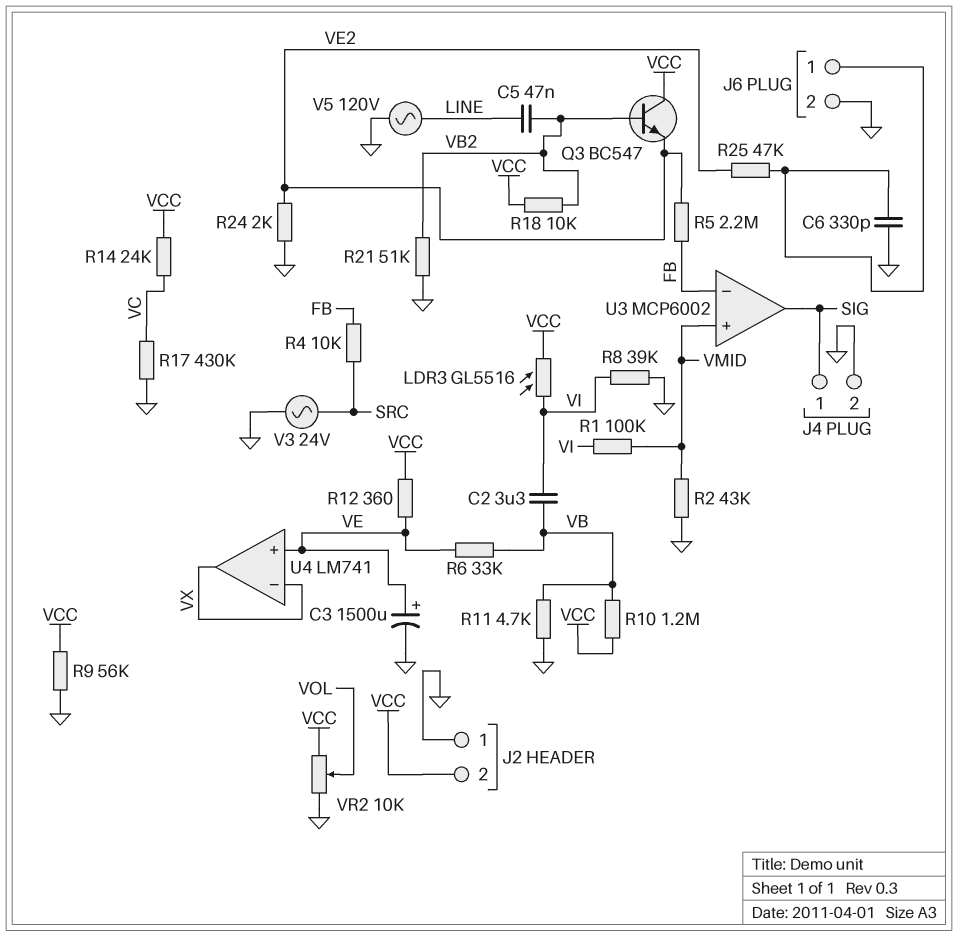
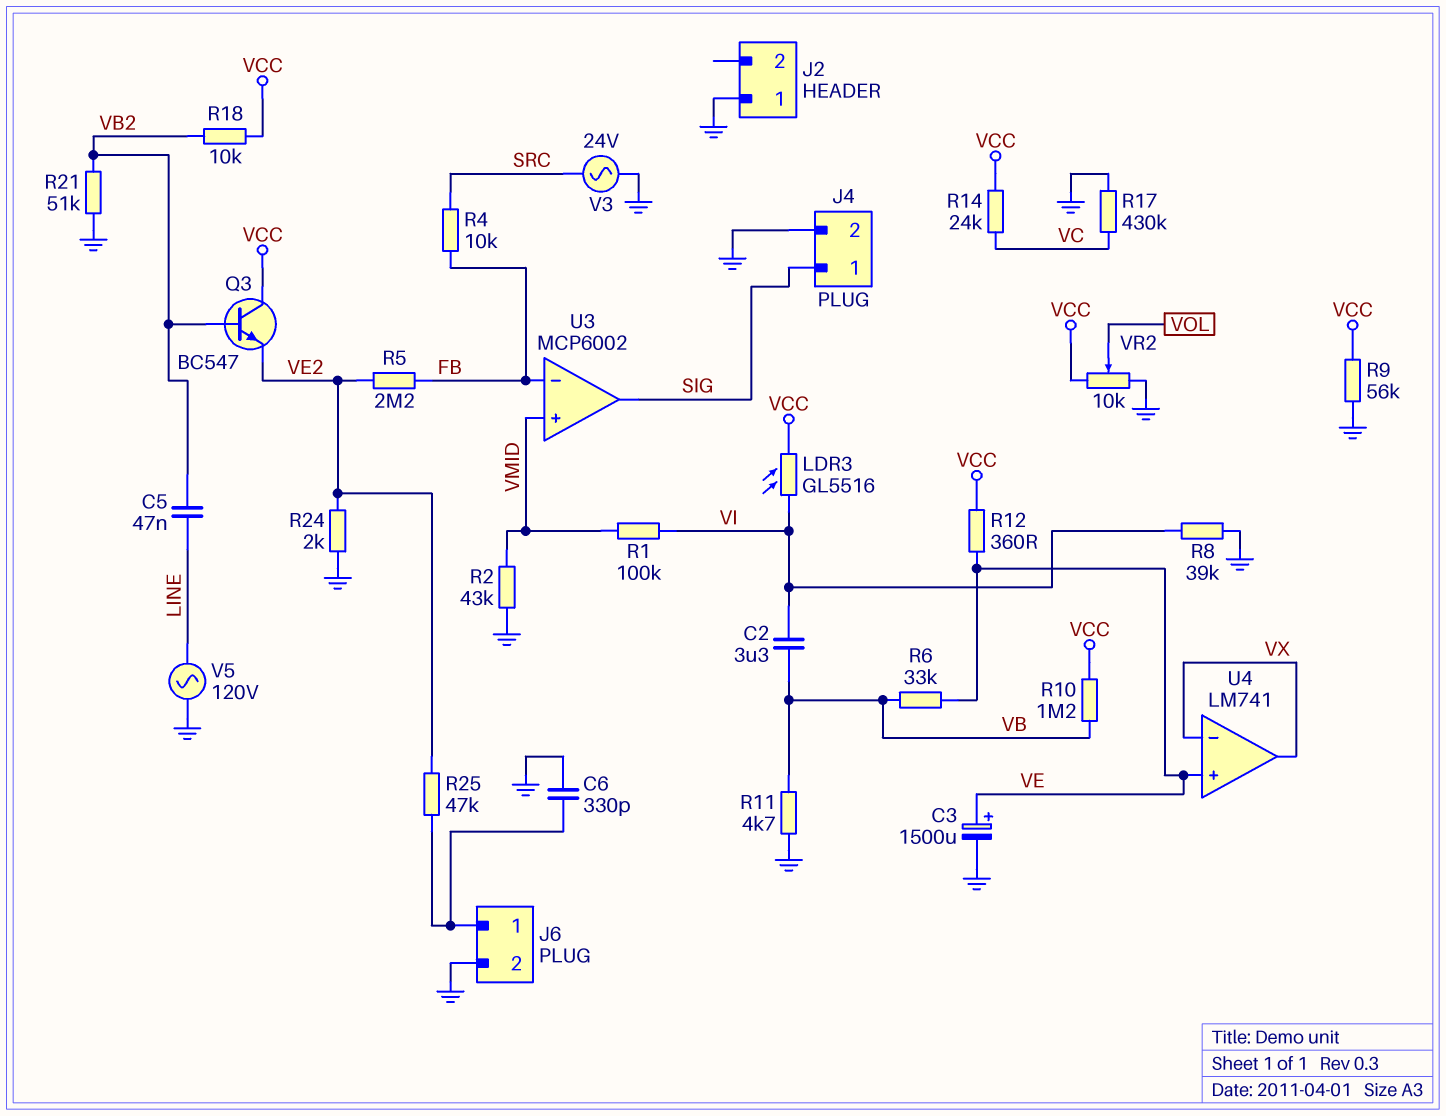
J2 pin 2: VCC -> none

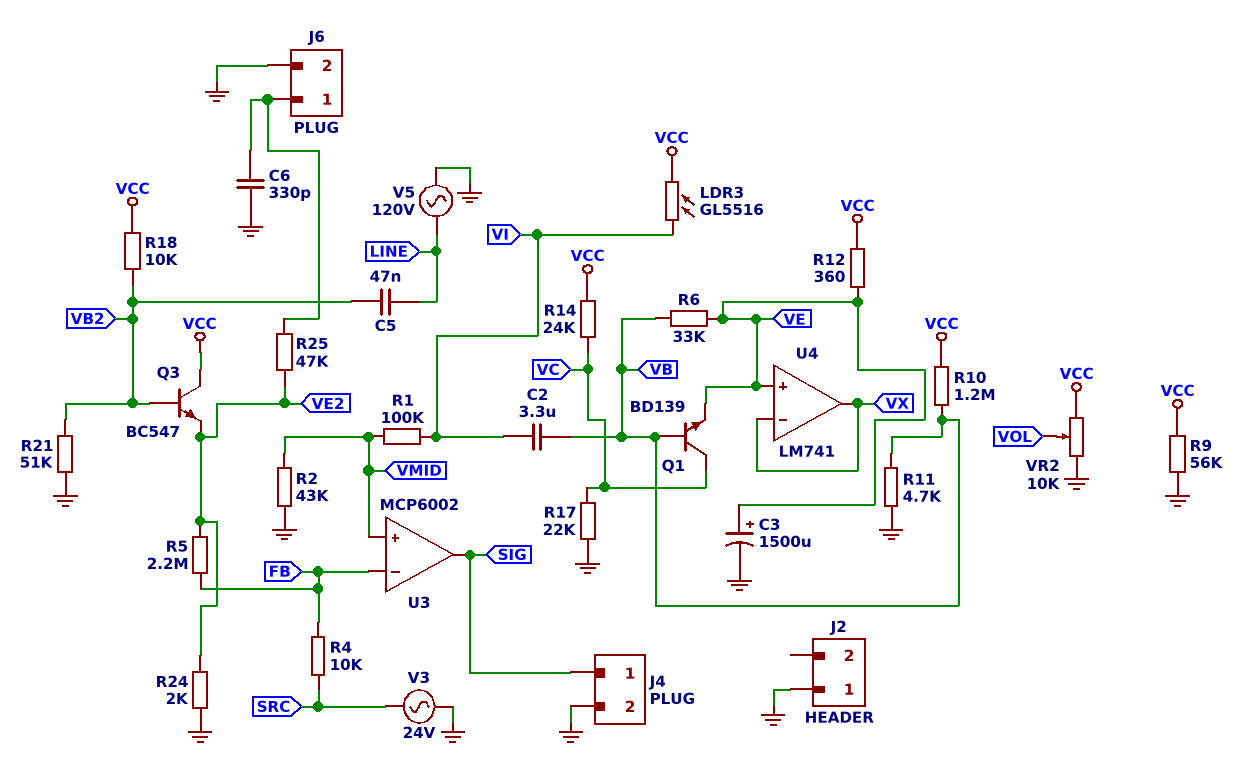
Q1: none -> NPN BD139 (B VB, C VC, E VE)
R8: 39k (GND, VI) -> none
R17: 430k (GND, VC) -> 22k (GND, VC)

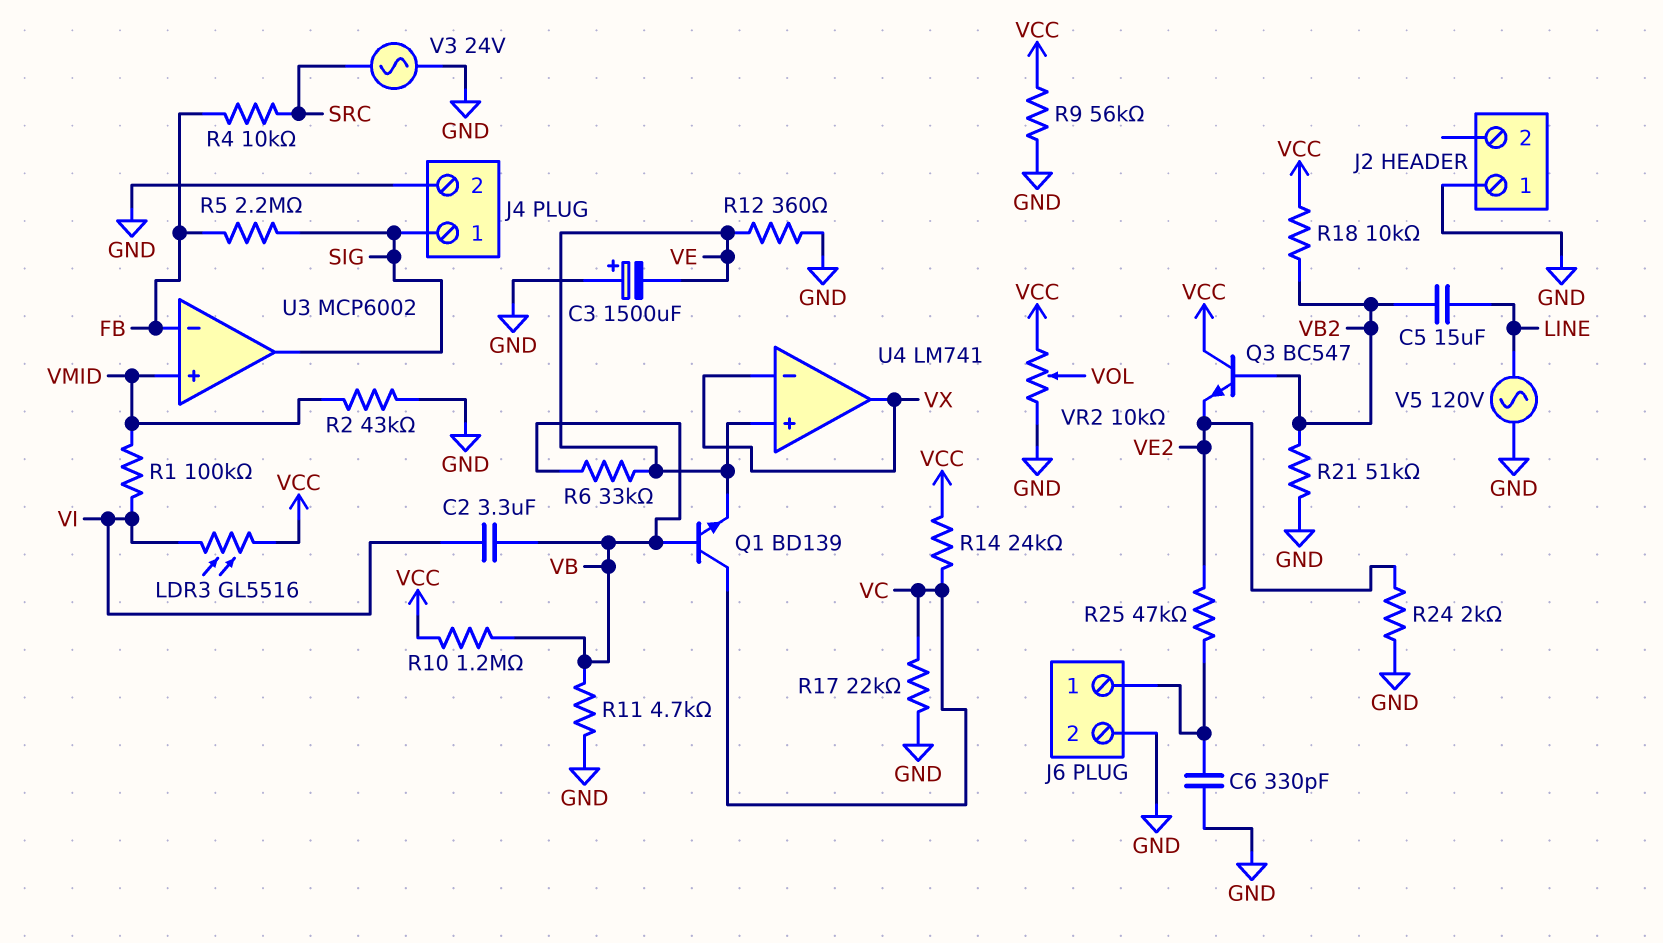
C3: 1500uF (plus VE, minus GND) -> 1500uF (plus GND, minus VE)
C5: 47nF (LINE, VB2) -> 15uF (LINE, VB2)
R5: 2.2M (FB, VE2) -> 2.2M (FB, SIG)
R12: 360 (VCC, VE) -> 360 (GND, VE)

